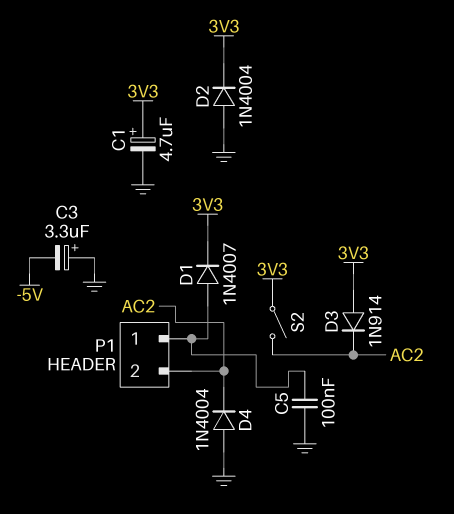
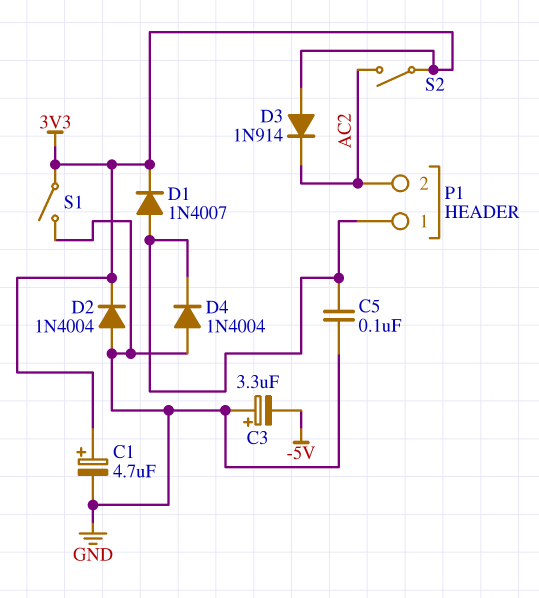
D4: diode 1N4004 (A GND, K AC2) -> diode 1N4004 (A GND, K P1/1)
S1: none -> switch (3V3, GND)

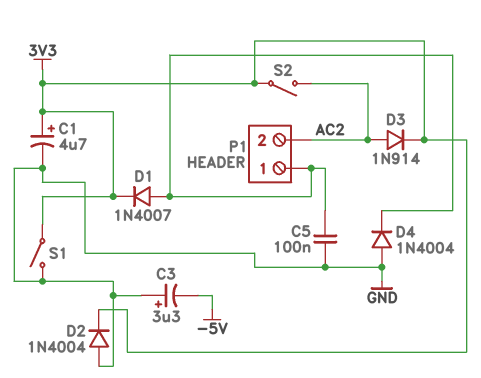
D3: diode 1N914 (A 3V3, K AC2) -> diode 1N914 (A AC2, K 3V3)

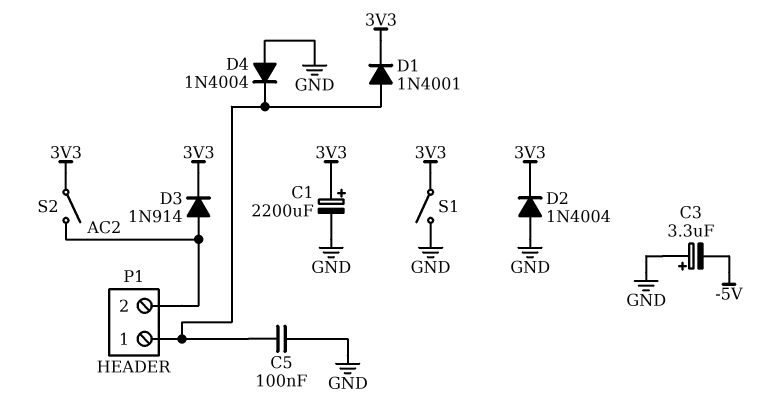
C1: 4.7uF (plus 3V3, minus GND) -> 2200uF (plus 3V3, minus GND)
D1: diode 1N4007 (A P1/1, K 3V3) -> diode 1N4001 (A P1/1, K 3V3)

